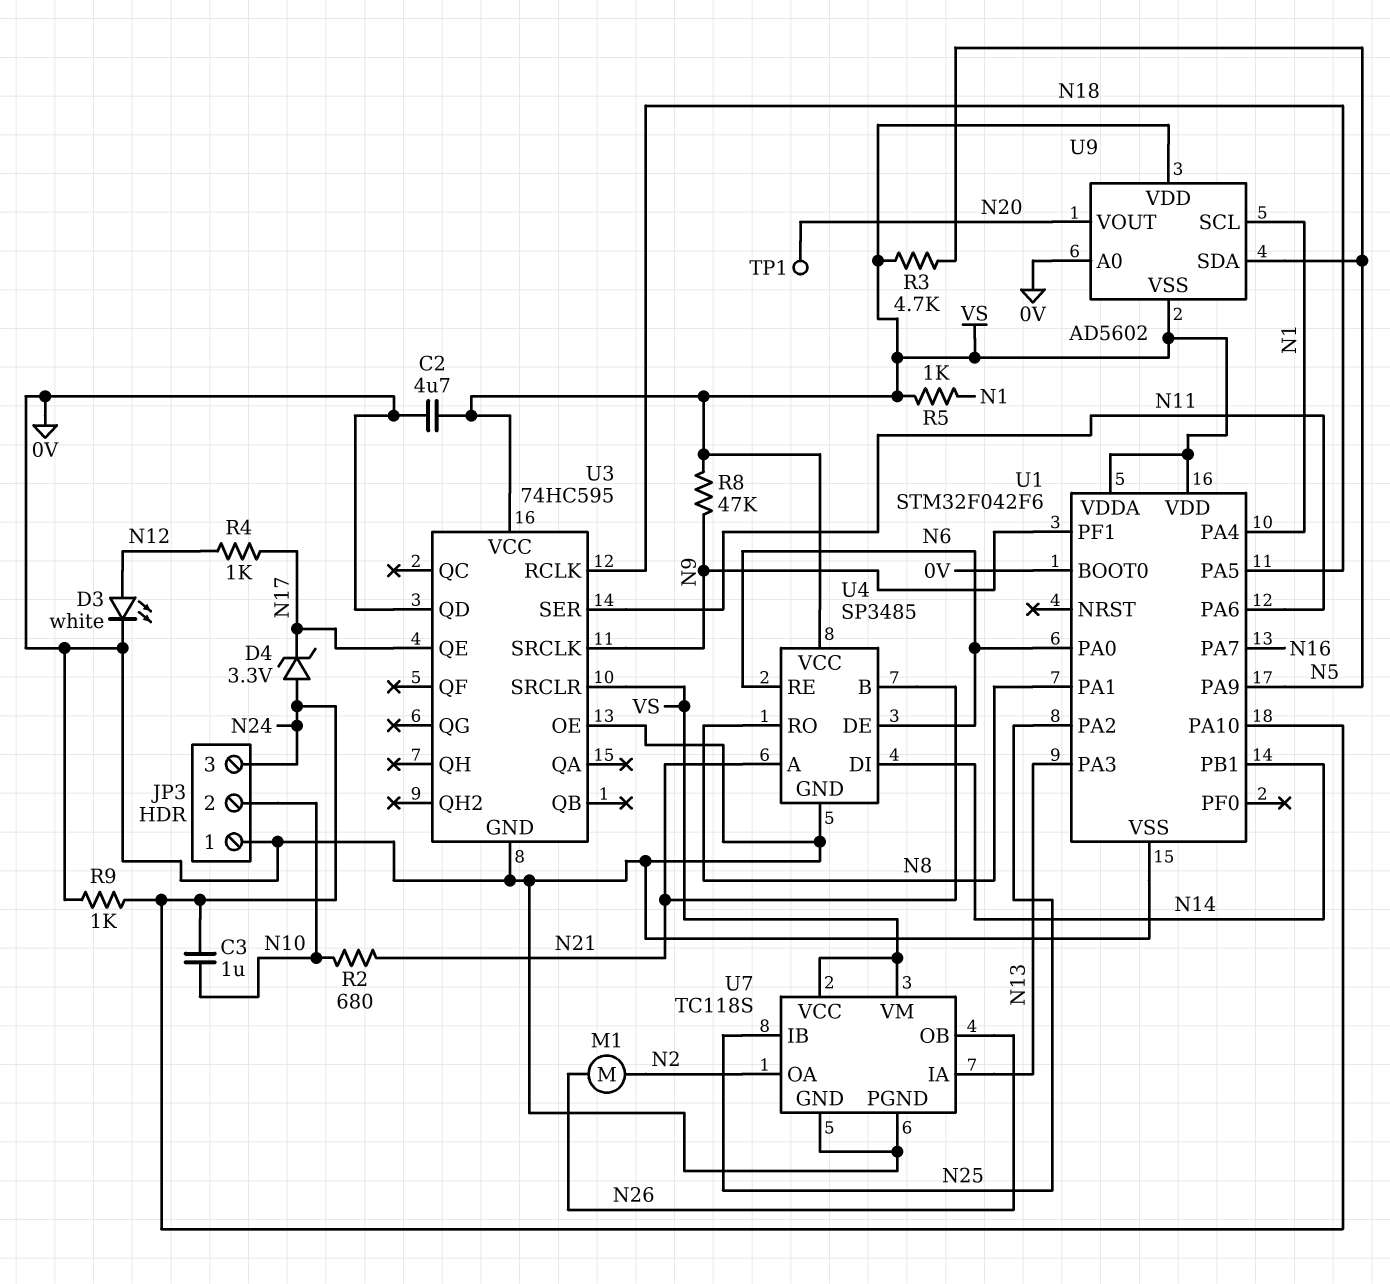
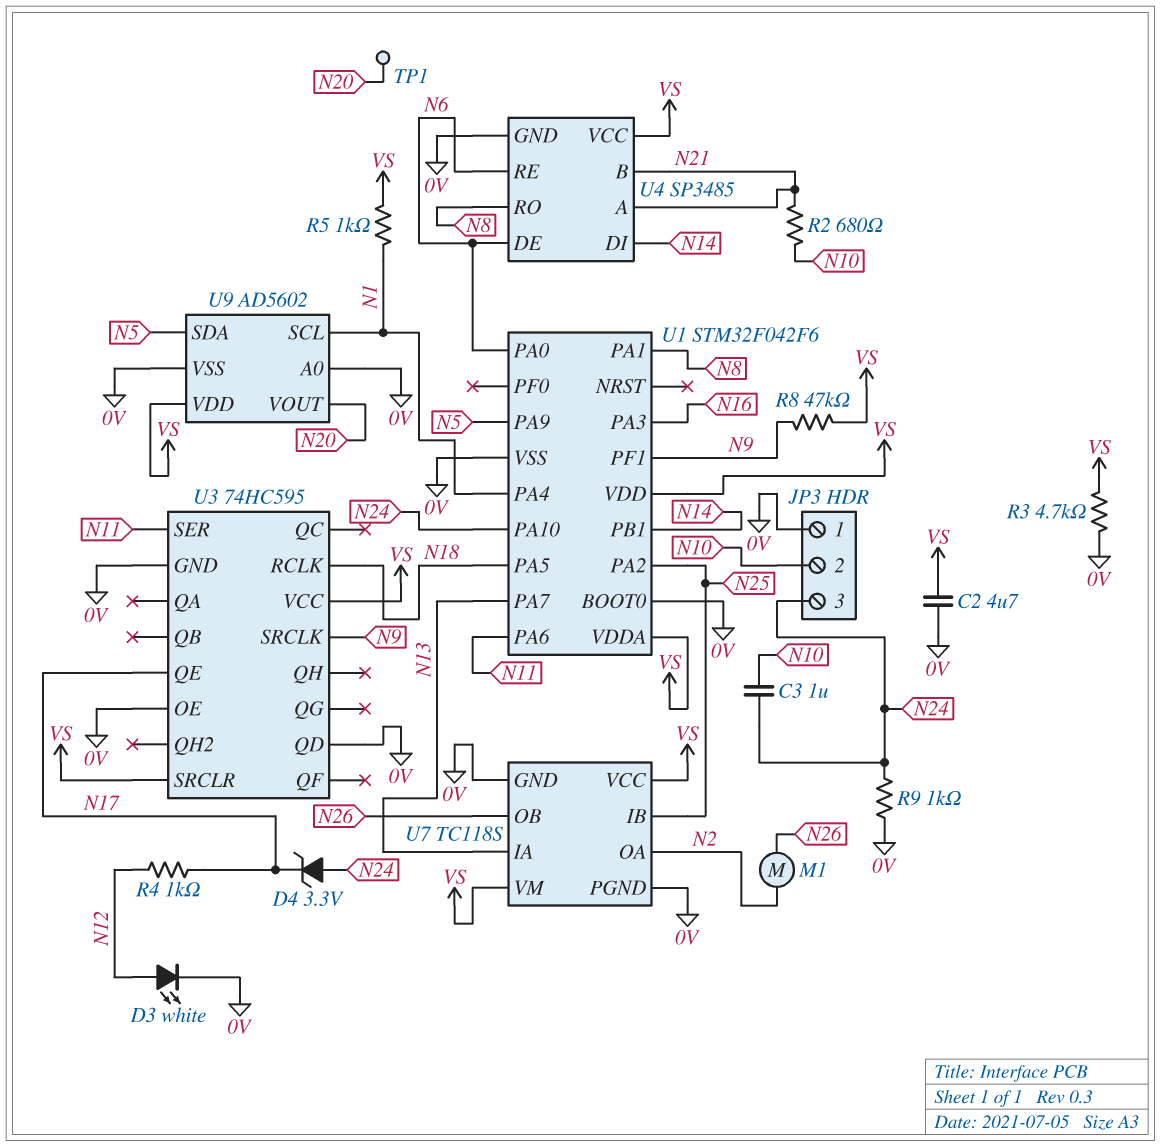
R3: 4.7k (N5, VS) -> 4.7k (0V, VS)
U1 pin PA3: N13 -> N16
U1 pin PA7: N16 -> N13
U9 pin VSS: VS -> 0V

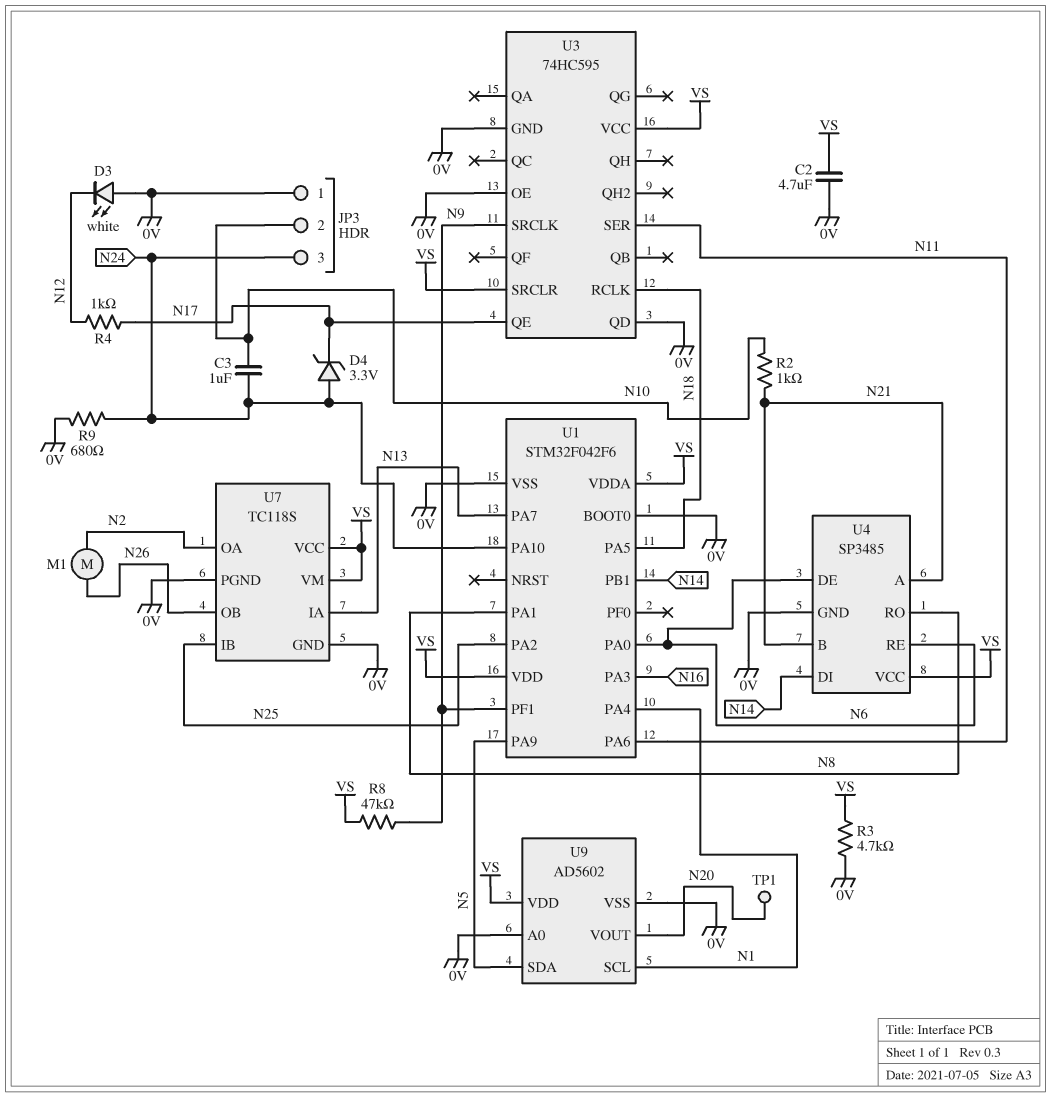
D3: LED white (A N12, K 0V) -> LED white (A 0V, K N12)
R2: 680 (N10, N21) -> 1k (N10, N21)
R5: 1k (N1, VS) -> none
R9: 1k (0V, N24) -> 680 (0V, N24)

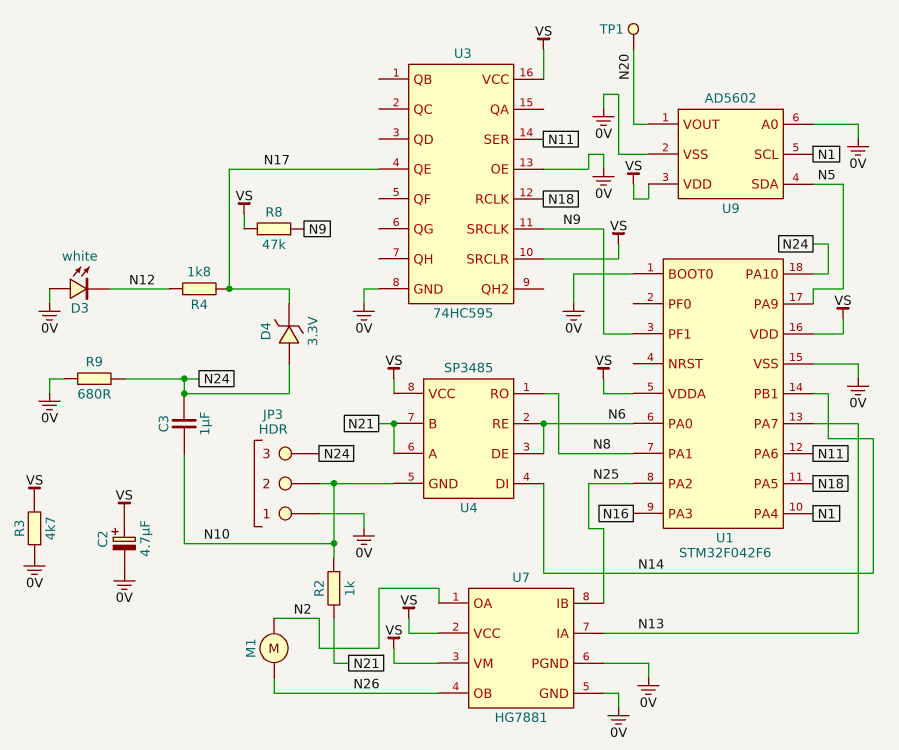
C2: 4.7uF (0V, VS) -> 4.7uF (plus VS, minus 0V)
R4: 1k (N12, N17) -> 1.8k (N12, N17)
U3 pin QD: 0V -> none
U4 pin GND: 0V -> N10
U7: TC118S -> HG7881

